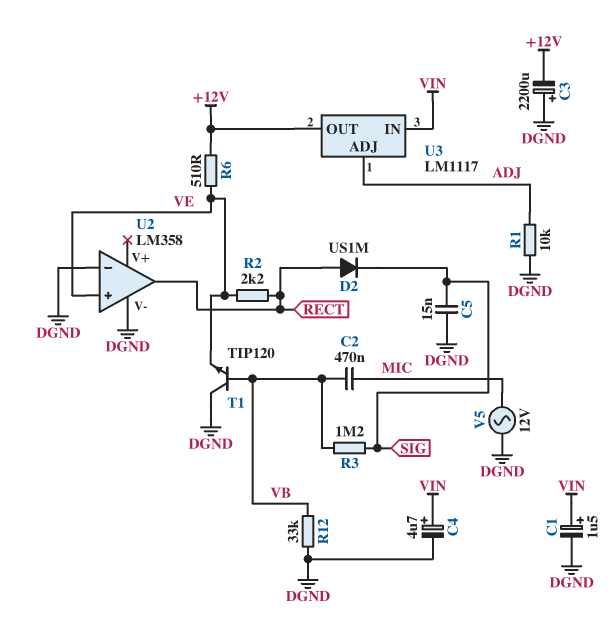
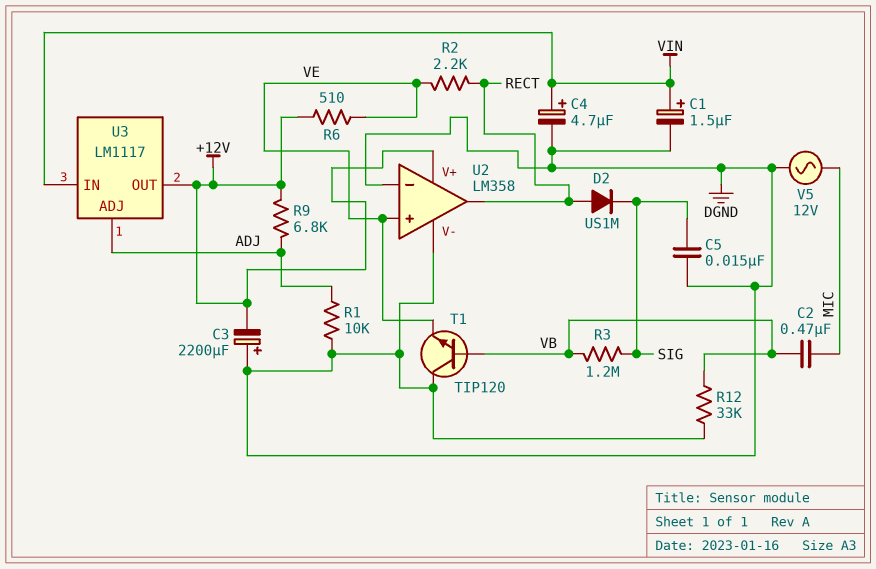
R9: none -> 6.8k (+12V, ADJ)
U2 pin V+: none -> +12V

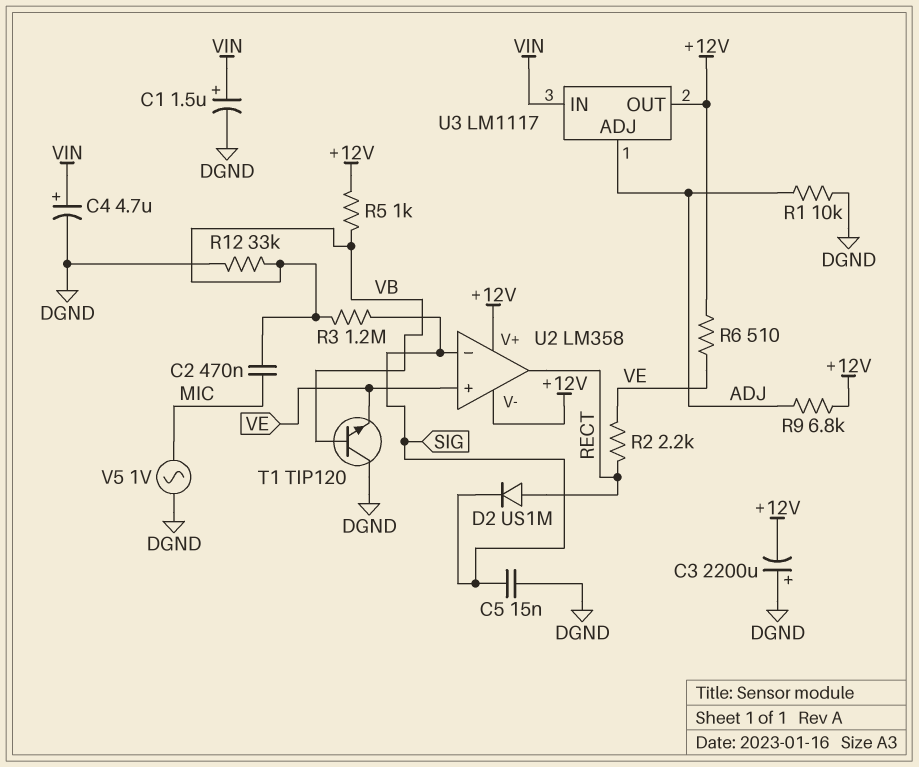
R5: none -> 1k (+12V, VB)
U2 pin V-: DGND -> +12V
U2 pin in-: DGND -> SIG
V5: AC 12V (DGND, MIC) -> AC 1V (DGND, MIC)

